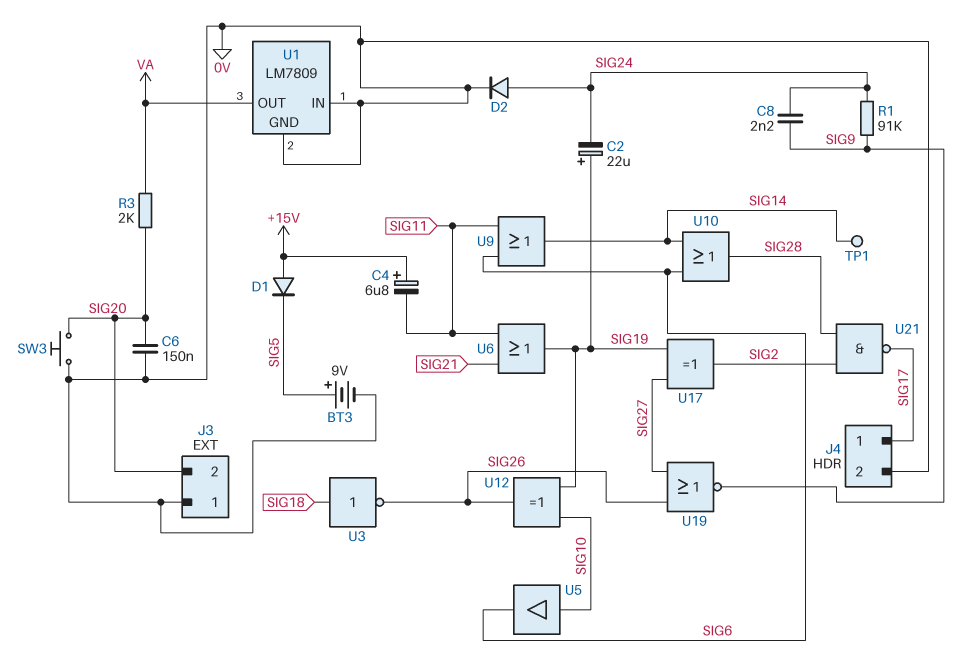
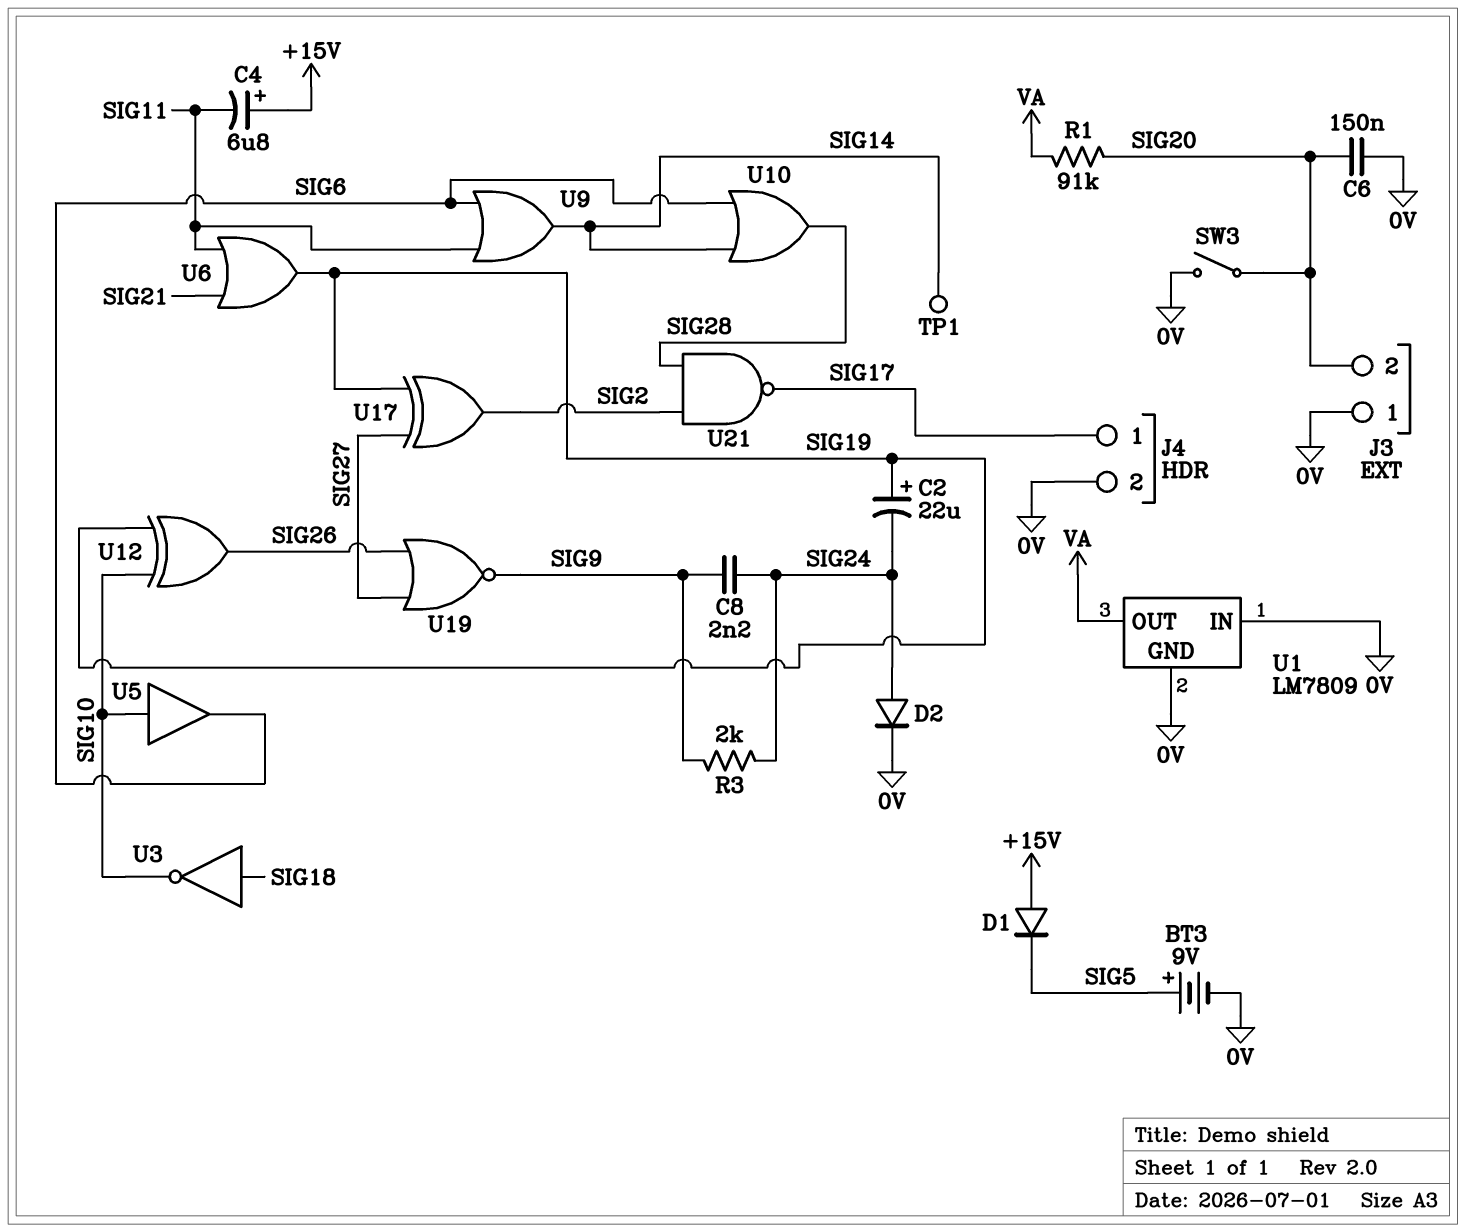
R1: 91k (SIG9, SIG24) -> 91k (SIG20, VA)
R3: 2k (SIG20, VA) -> 2k (SIG9, SIG24)
SW3: button (0V, SIG20) -> switch (0V, SIG20)
U3: NOT (in SIG18, out SIG26) -> NOT (in SIG18, out SIG10)

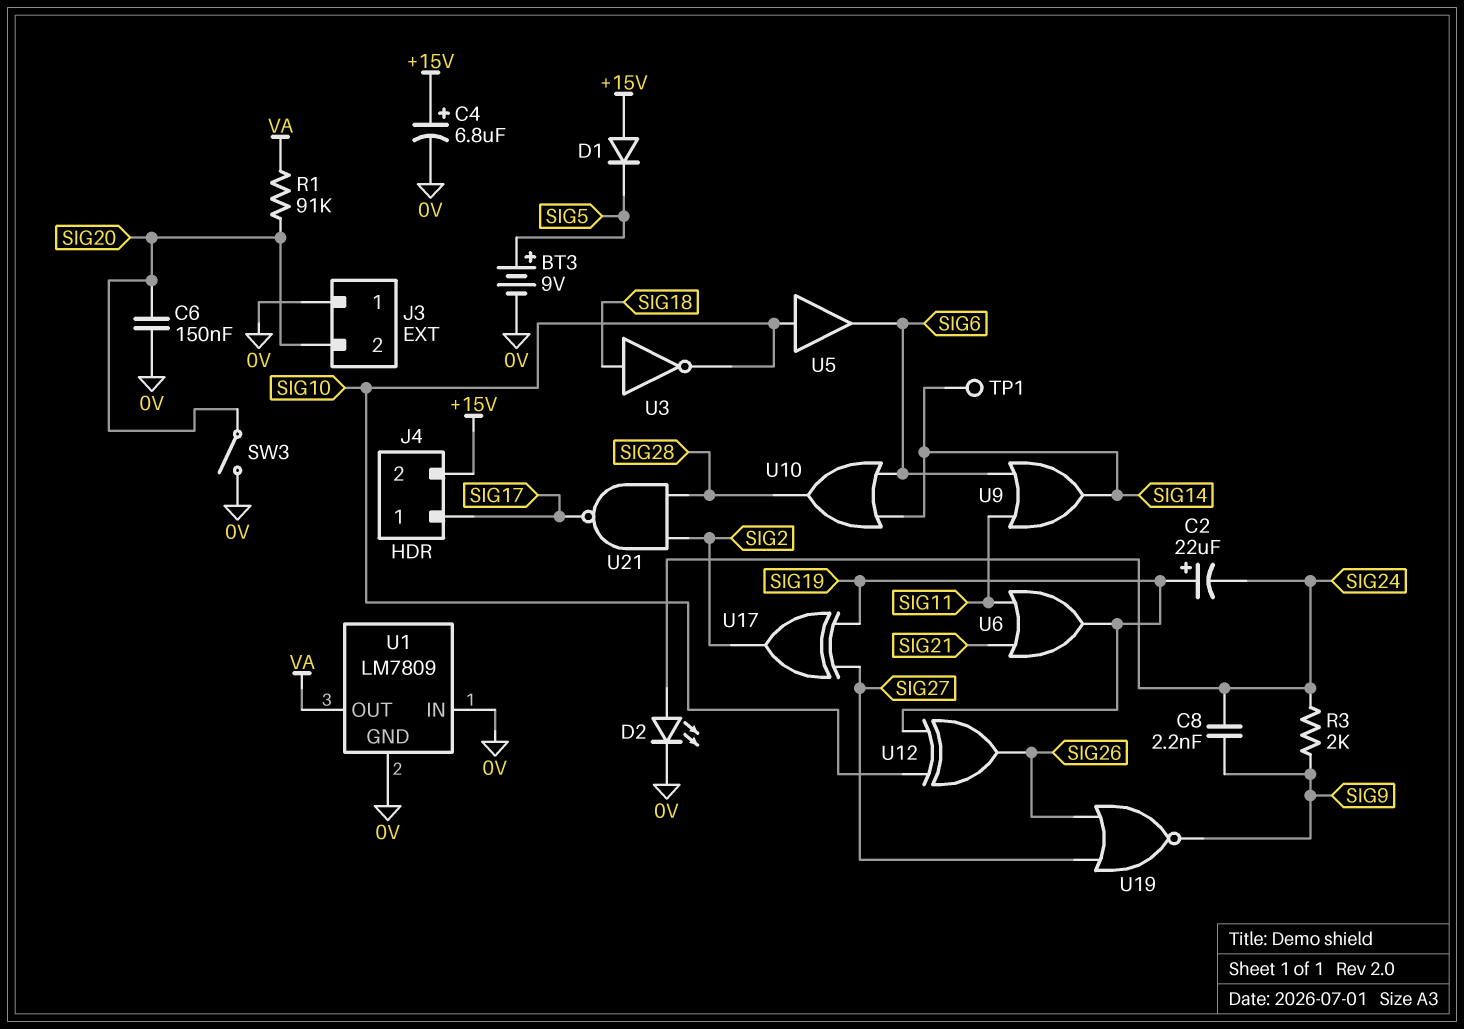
C4: 6.8uF (plus +15V, minus SIG11) -> 6.8uF (plus +15V, minus 0V)
D2: diode (A SIG24, K 0V) -> LED (A SIG24, K 0V)
J4 pin 2: 0V -> +15V

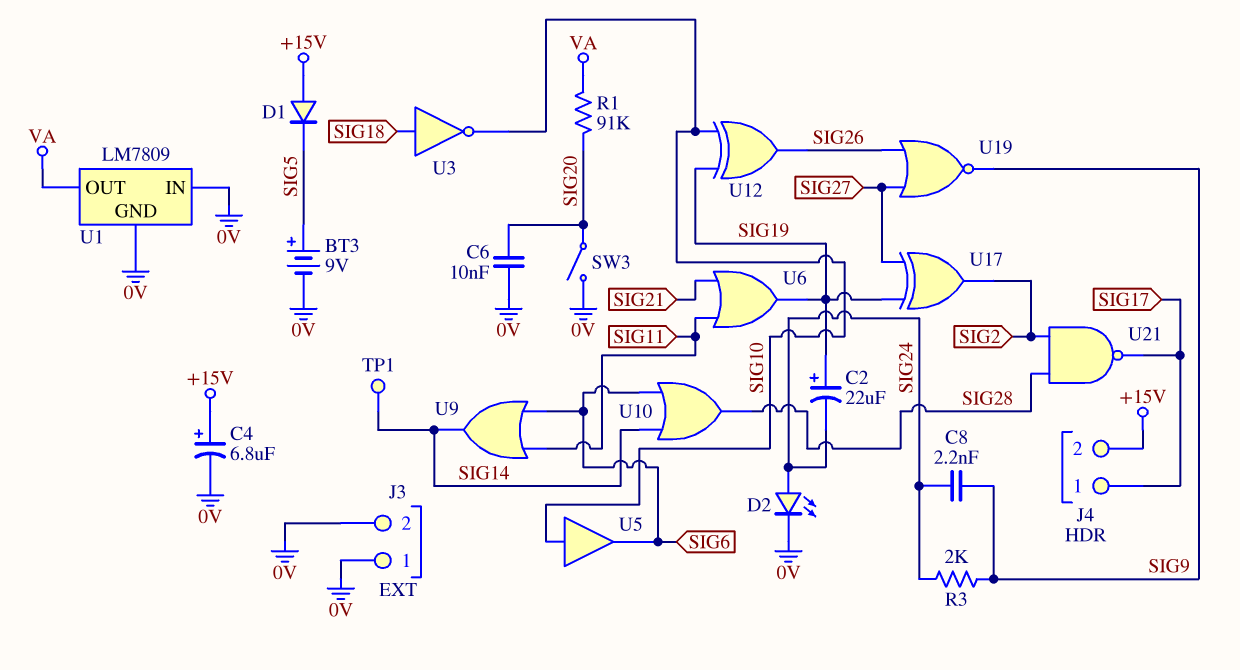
C6: 150nF (0V, SIG20) -> 10nF (0V, SIG20)
J3 pin 2: SIG20 -> 0V

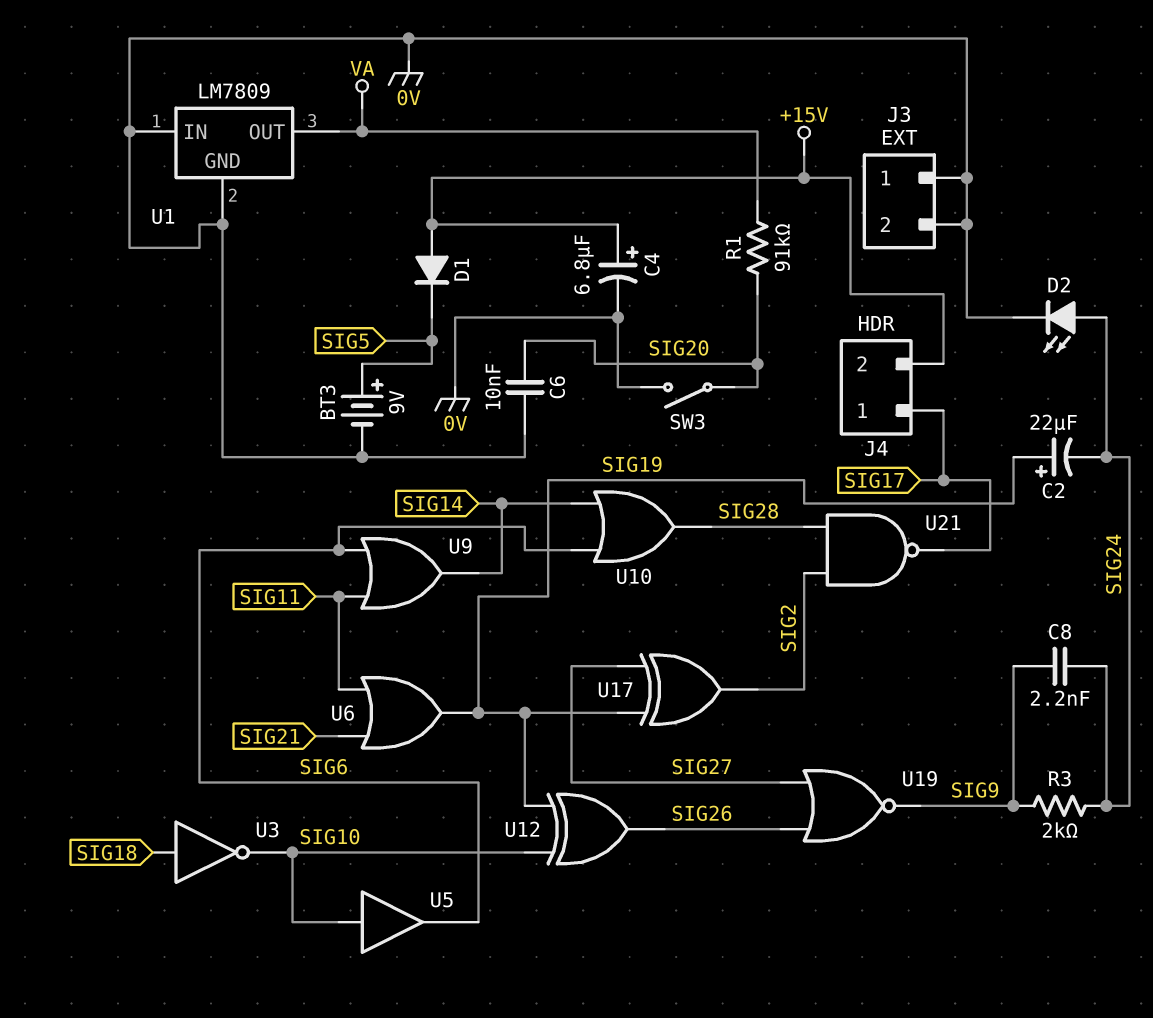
TP1: test point (SIG14) -> none

